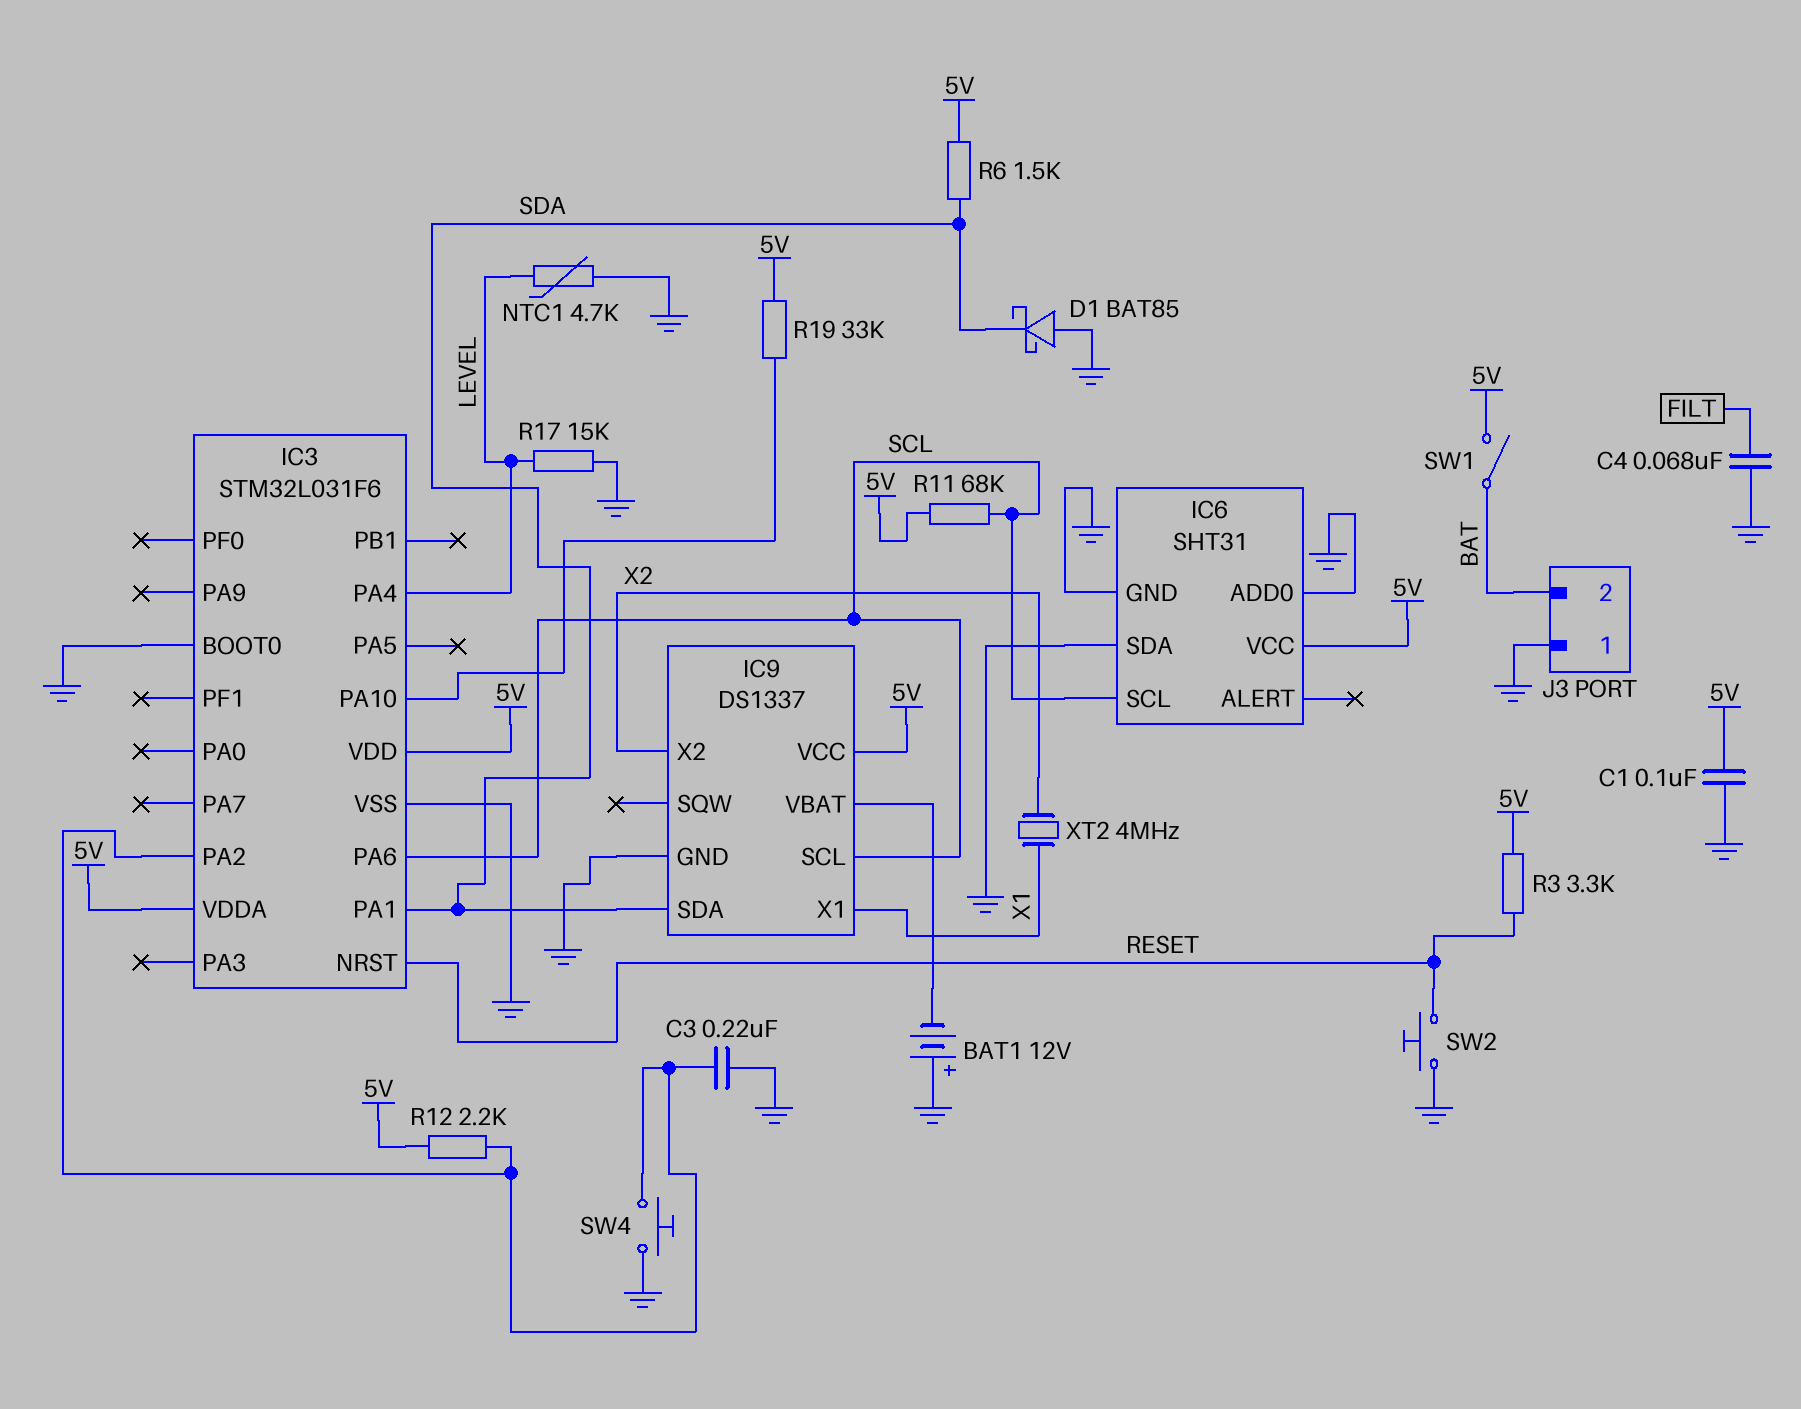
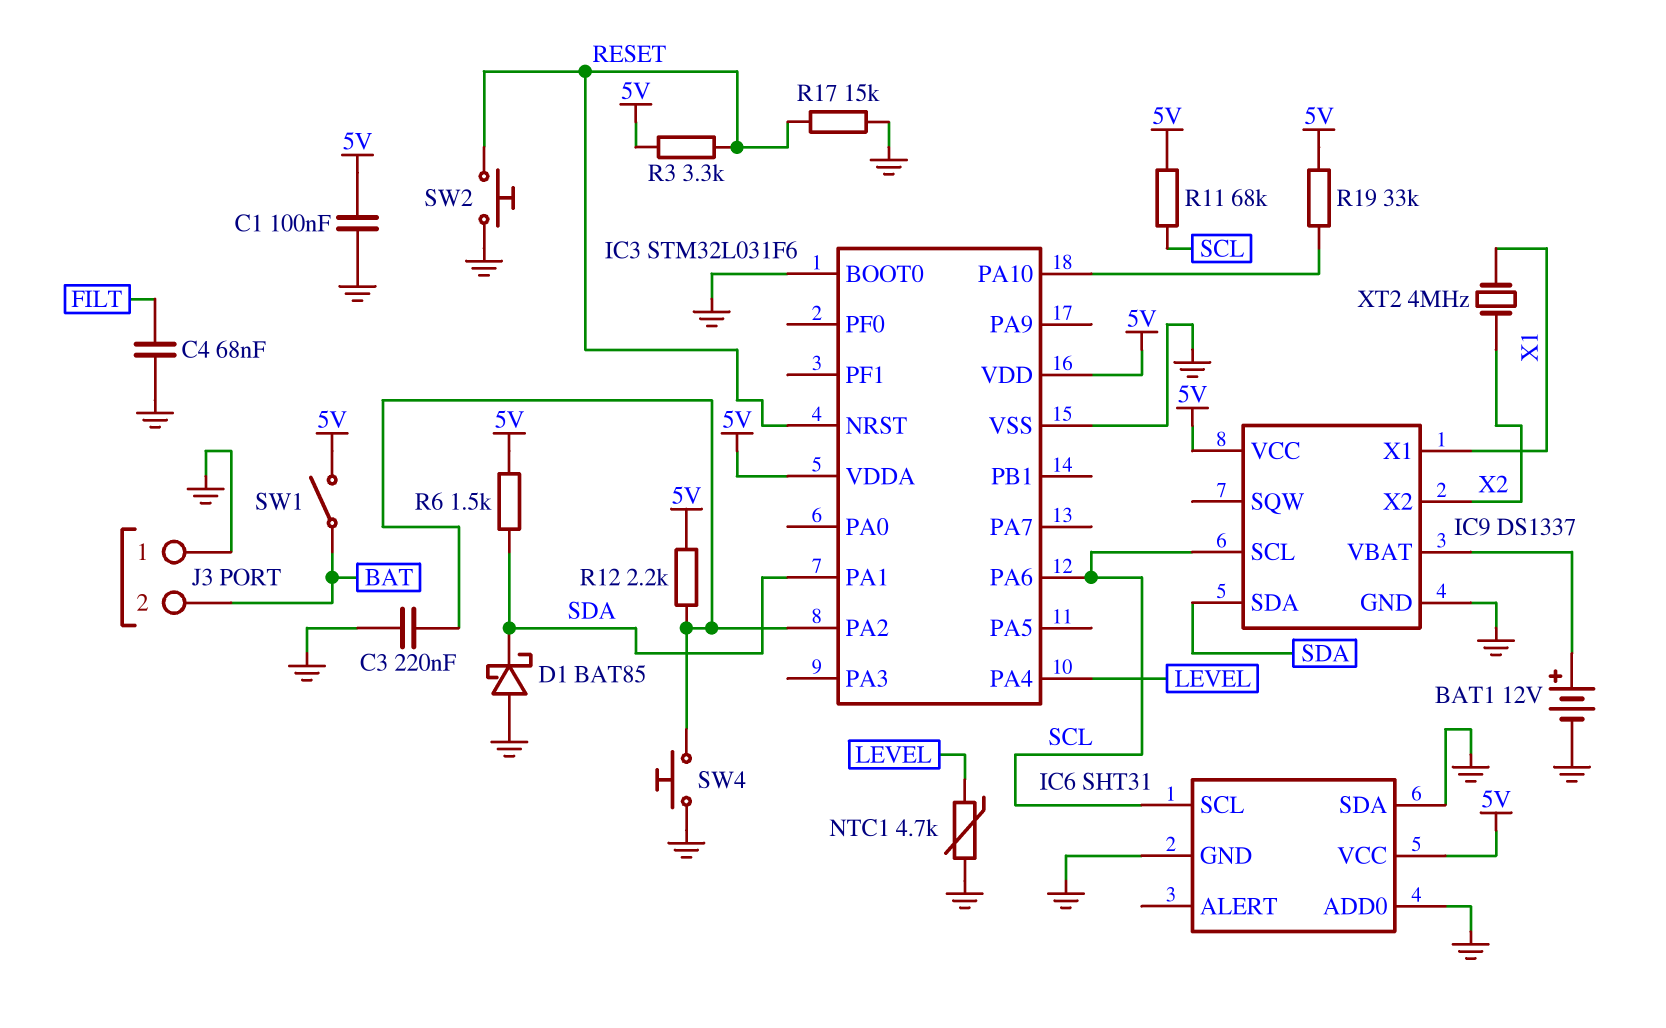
BAT1: 12V (plus GND, minus IC9/VBAT) -> 12V (plus IC9/VBAT, minus GND)
R17: 15k (GND, LEVEL) -> 15k (GND, RESET)

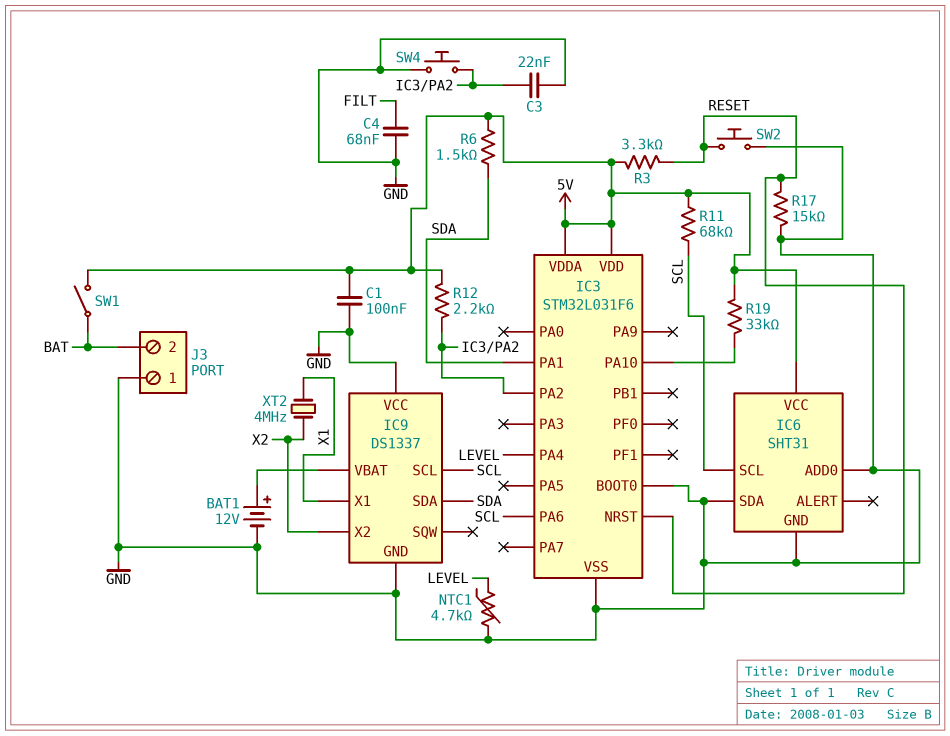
C3: 220nF (GND, IC3/PA2) -> 22nF (GND, IC3/PA2)
D1: schottky BAT85 (A GND, K SDA) -> none
IC9 pin VCC: 5V -> GND

